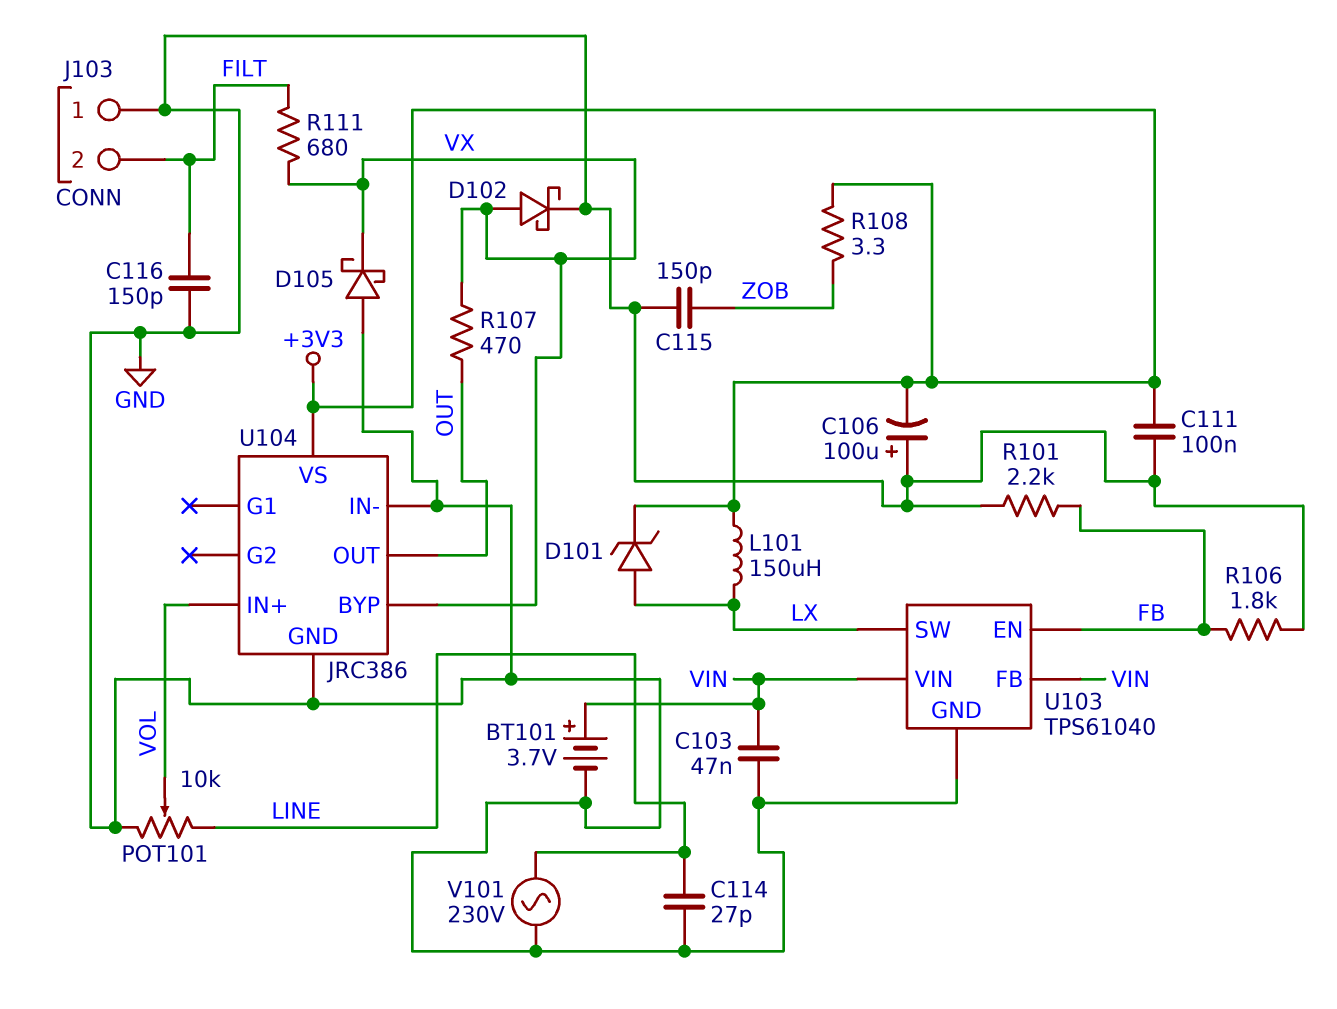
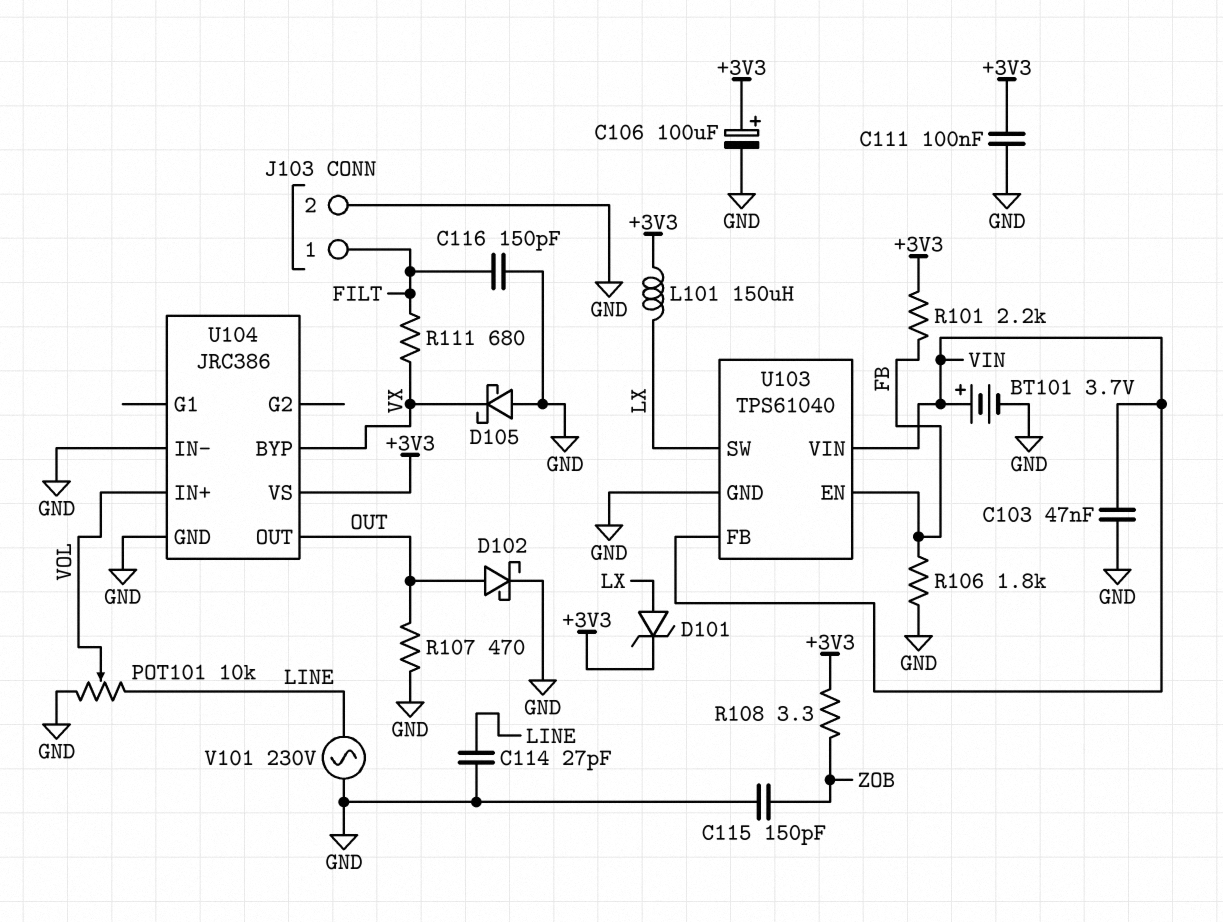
C106: 100uF (plus GND, minus +3V3) -> 100uF (plus +3V3, minus GND)
D102: schottky (A VX, K GND) -> schottky (A OUT, K GND)
J103 pin 1: GND -> FILT
J103 pin 2: FILT -> GND
R101: 2.2k (FB, GND) -> 2.2k (+3V3, FB)
R107: 470 (OUT, VX) -> 470 (GND, OUT)

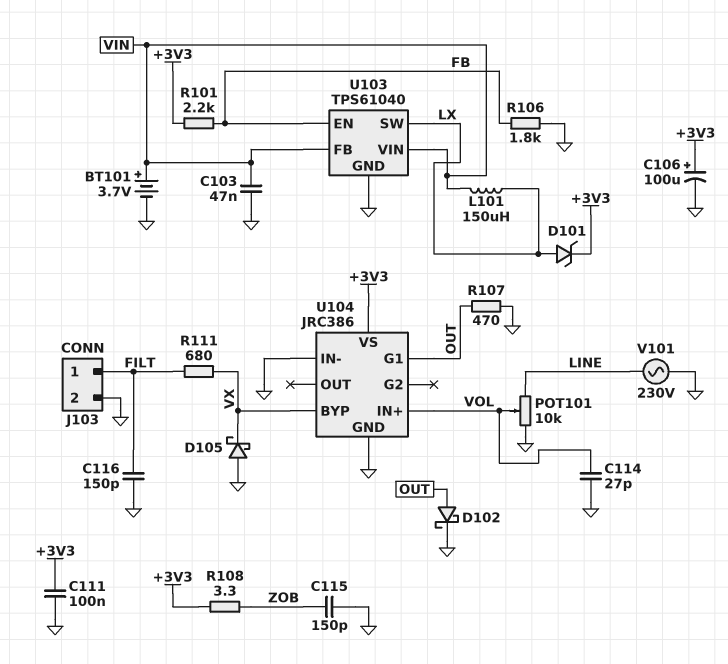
C114: 27pF (GND, LINE) -> 27pF (GND, VOL)
L101: 150uH (+3V3, LX) -> 150uH (LX, VIN)
U104 pin G1: none -> OUT
U104 pin OUT: OUT -> none

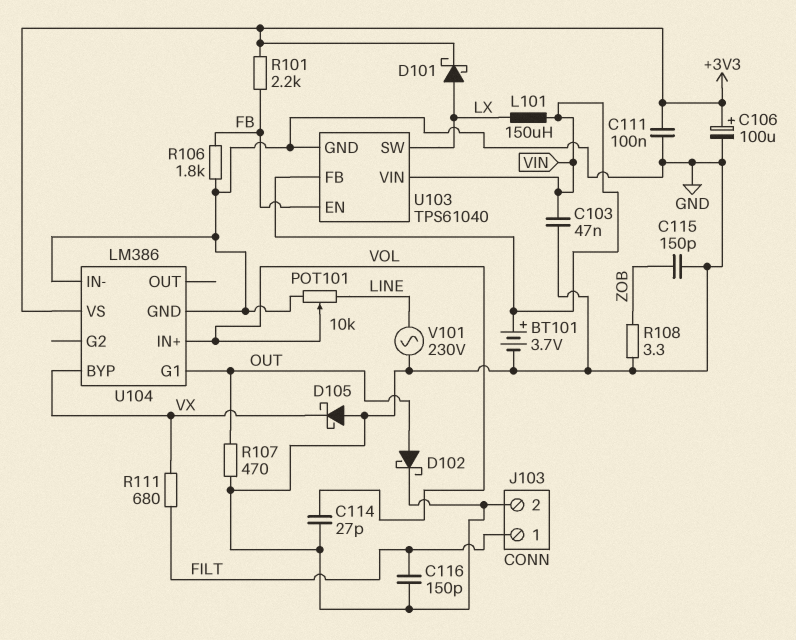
D101: zener (A LX, K +3V3) -> schottky (A LX, K +3V3)
R108: 3.3 (+3V3, ZOB) -> 3.3 (GND, ZOB)
U104: JRC386 -> LM386

